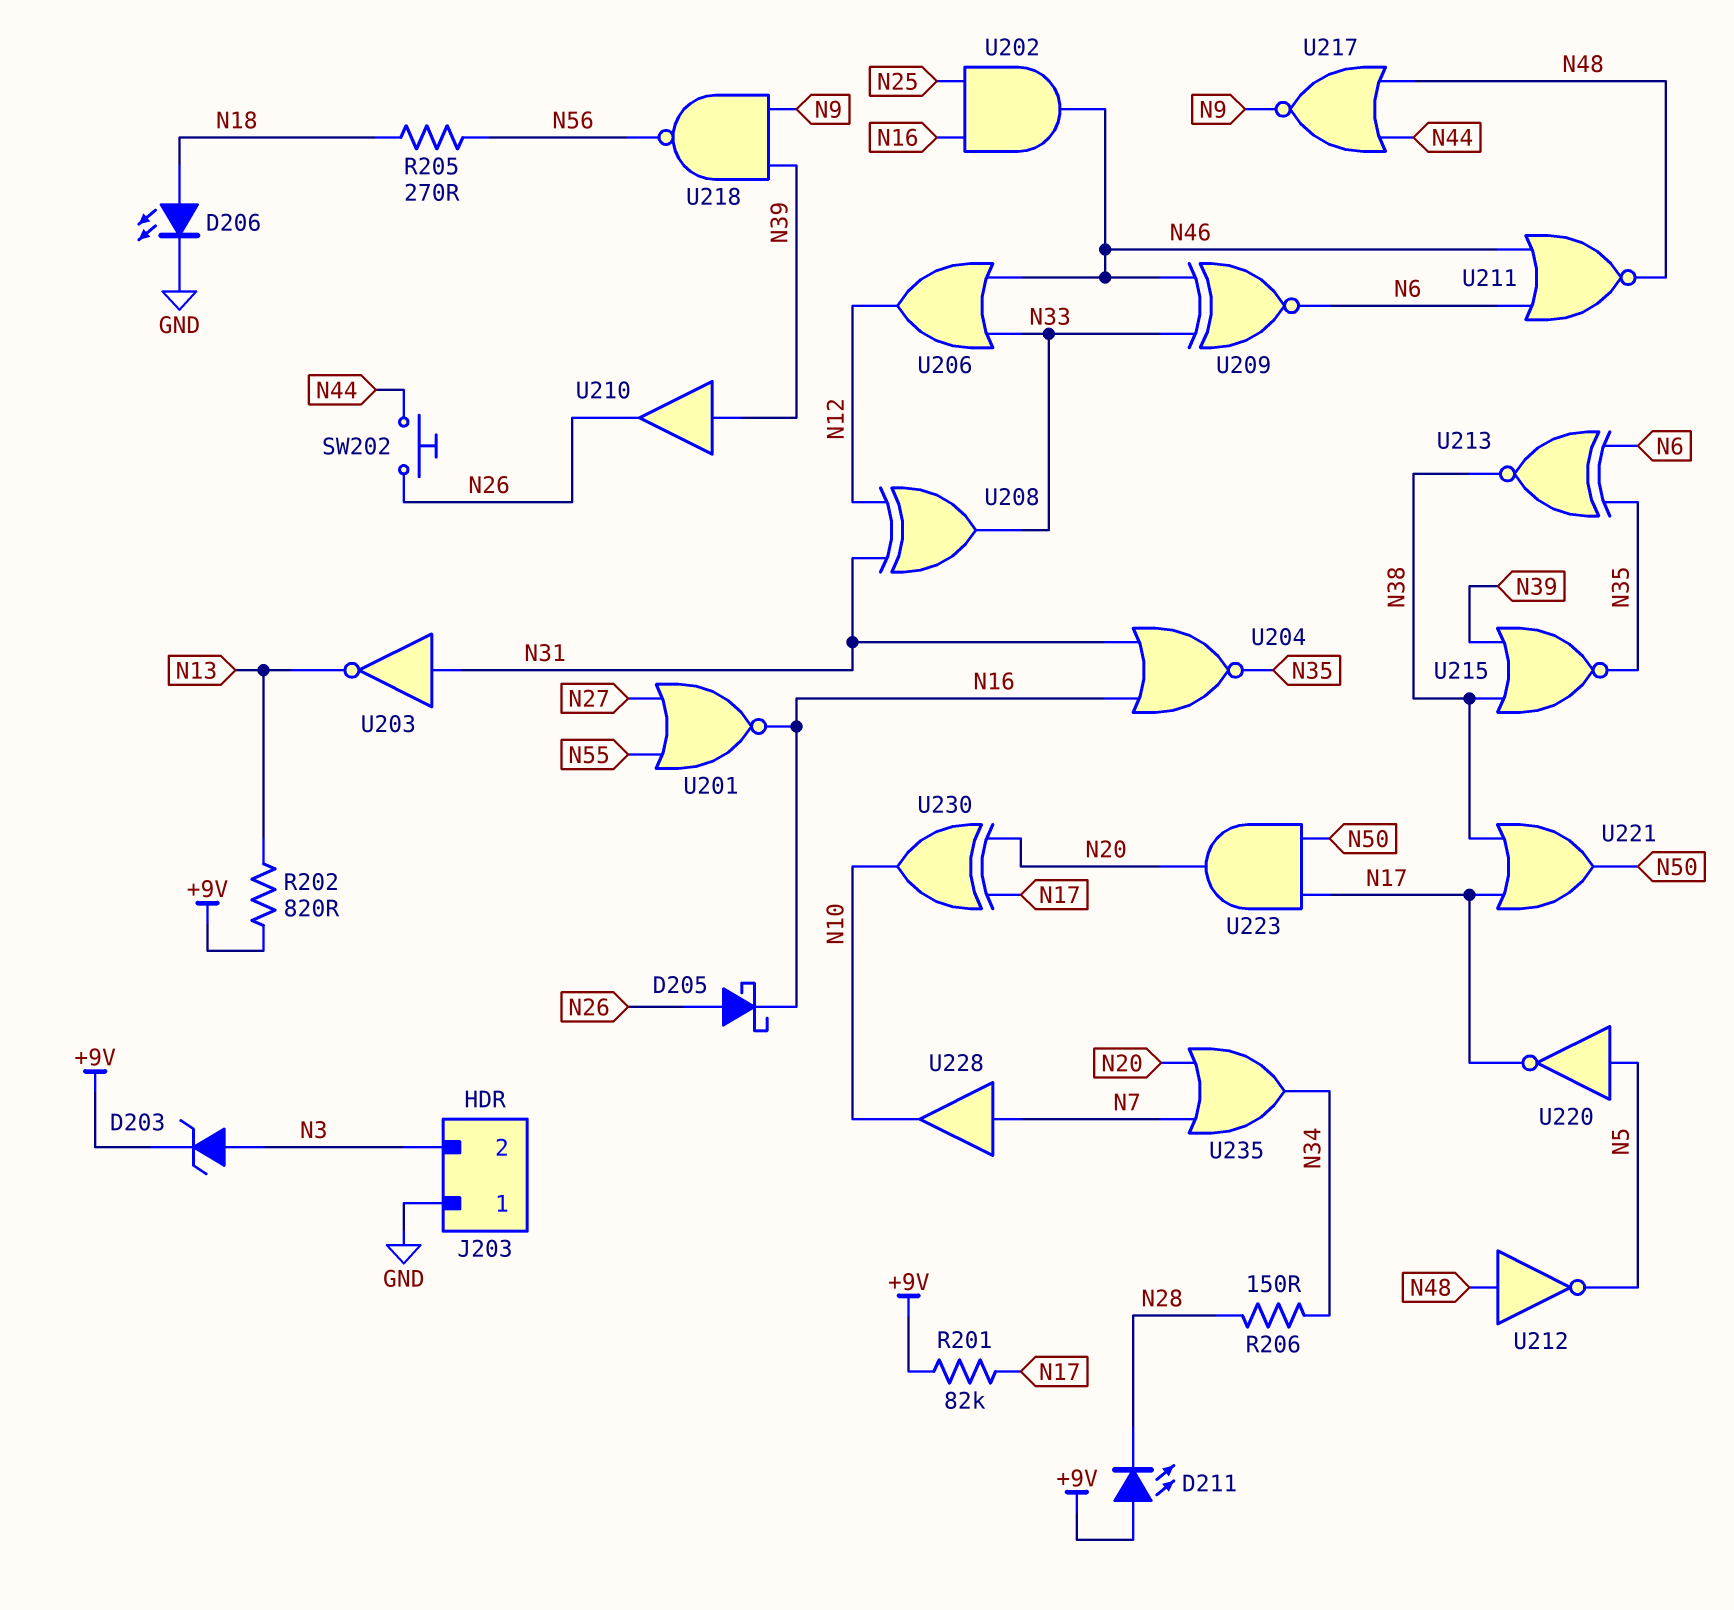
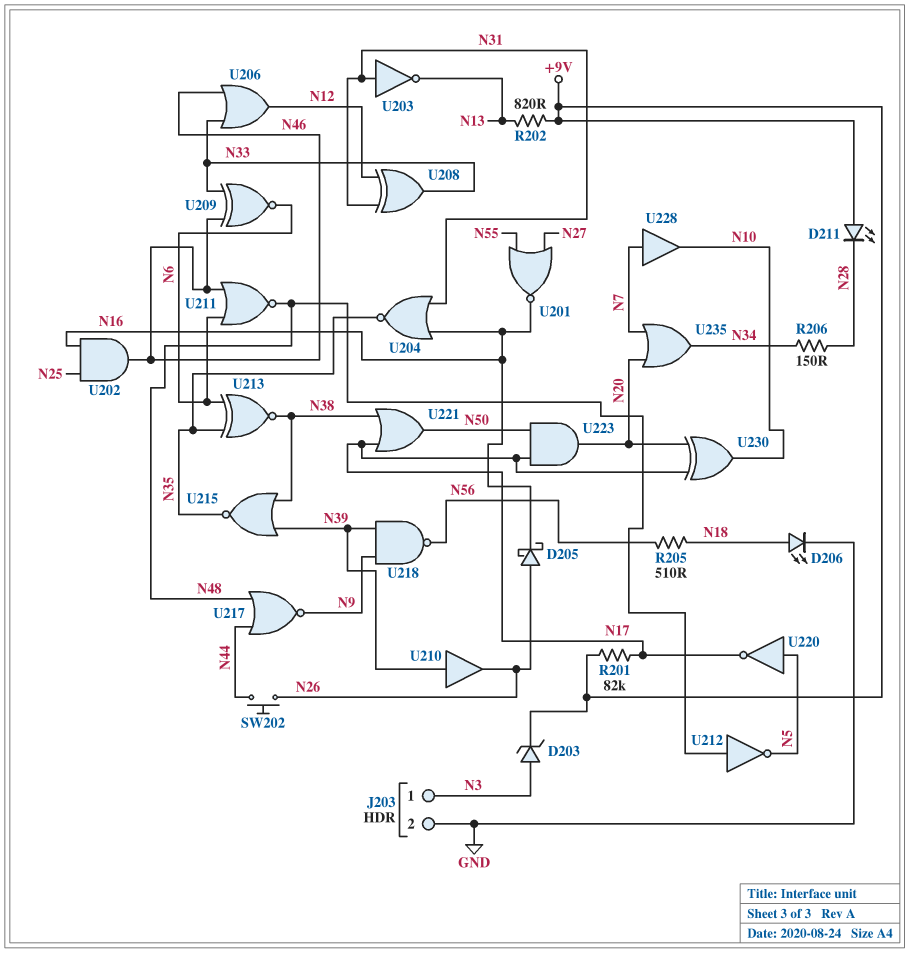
J203 pin 1: GND -> N3
J203 pin 2: N3 -> GND
R205: 270 (N18, N56) -> 510 (N18, N56)

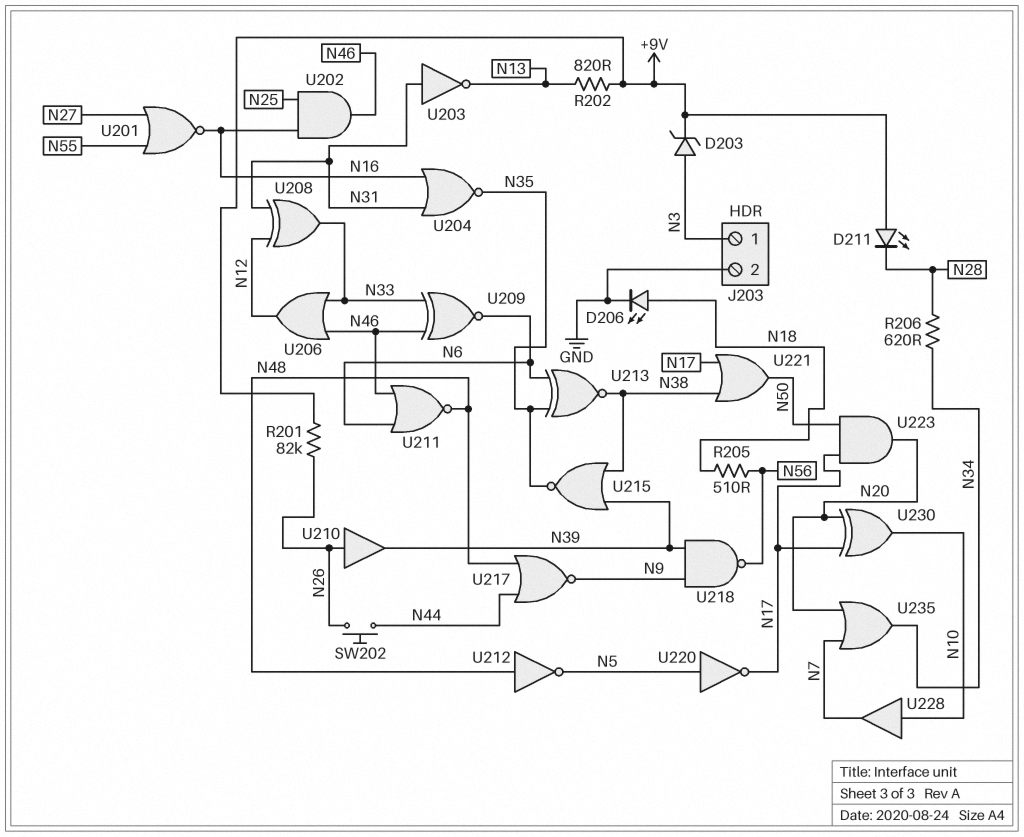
D205: schottky (A N26, K N16) -> none
R201: 82k (+9V, N17) -> 82k (+9V, N26)
R206: 150 (N28, N34) -> 620 (N28, N34)
U210: buffer (in N39, out N26) -> buffer (in N26, out N39)
U228: buffer (in N7, out N10) -> buffer (in N10, out N7)

